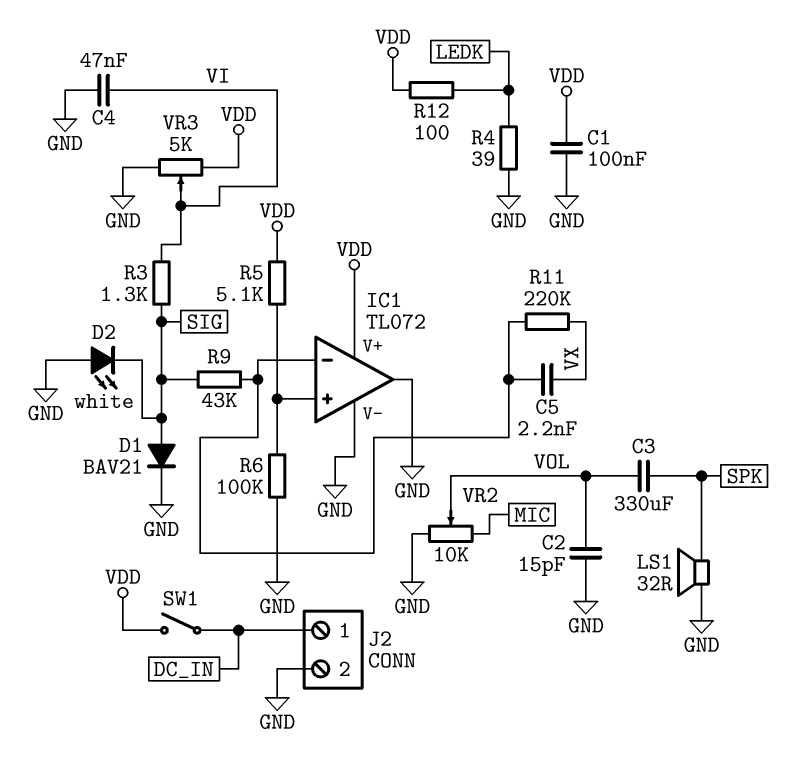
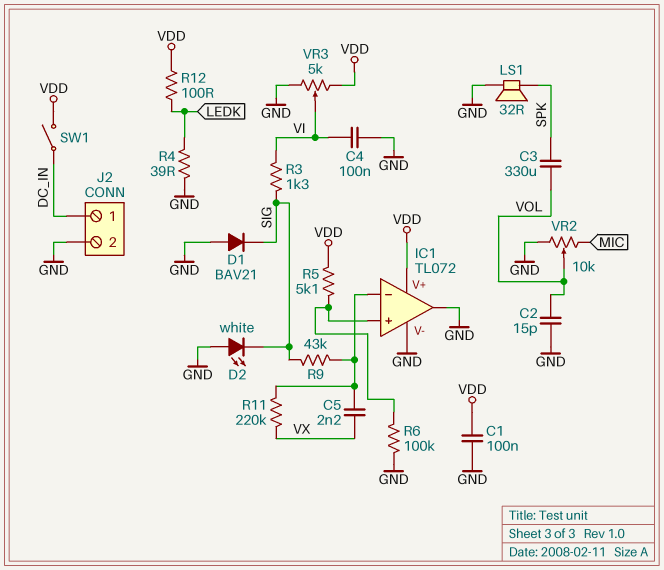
C4: 47nF (GND, VI) -> 100nF (GND, VI)
D1: diode BAV21 (A SIG, K GND) -> diode BAV21 (A GND, K SIG)

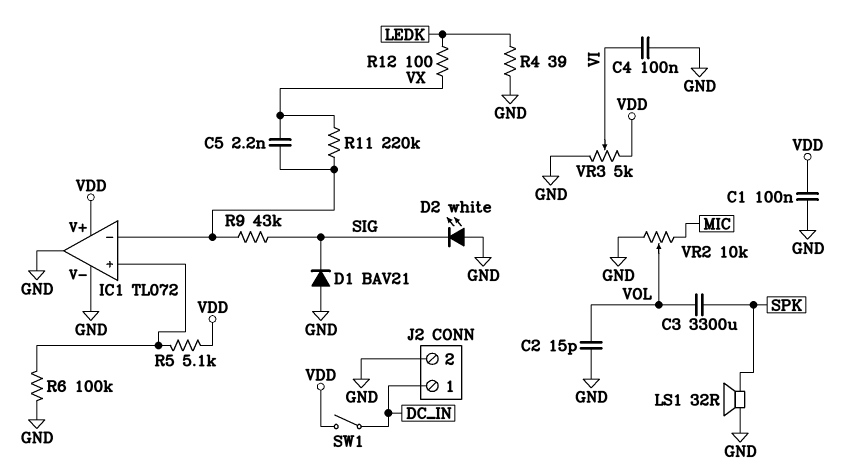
C3: 330uF (SPK, VOL) -> 3300uF (SPK, VOL)
R3: 1.3k (SIG, VI) -> none
R12: 100 (LEDK, VDD) -> 100 (LEDK, VX)

